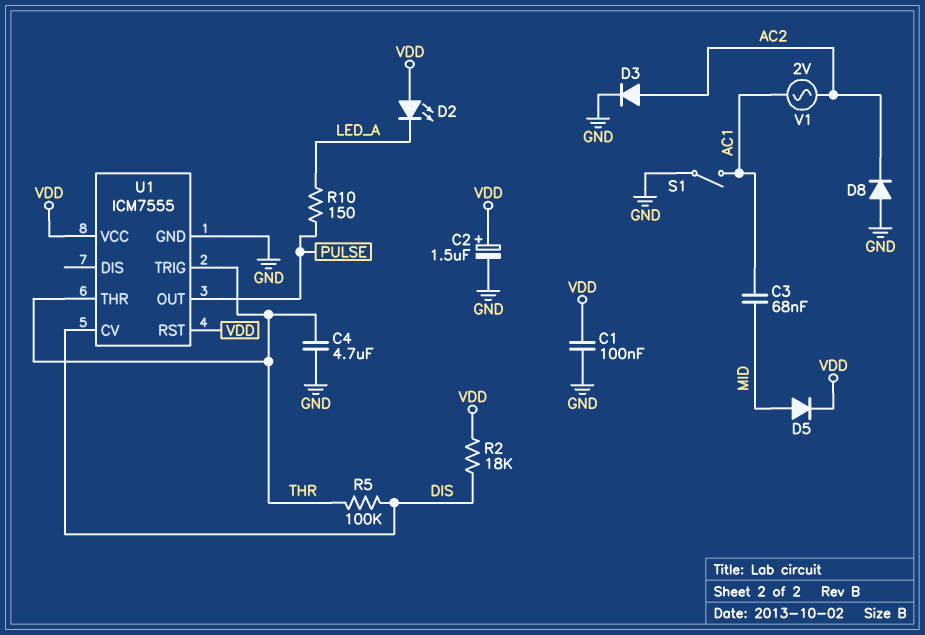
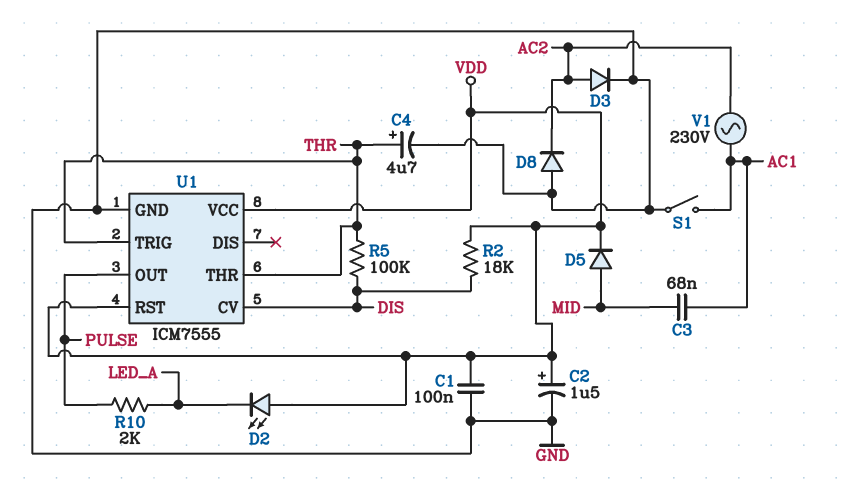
C4: 4.7uF (GND, THR) -> 4.7uF (plus THR, minus GND)
R10: 150 (LED_A, PULSE) -> 2k (LED_A, PULSE)
V1: AC 2V (AC1, AC2) -> AC 230V (AC1, AC2)

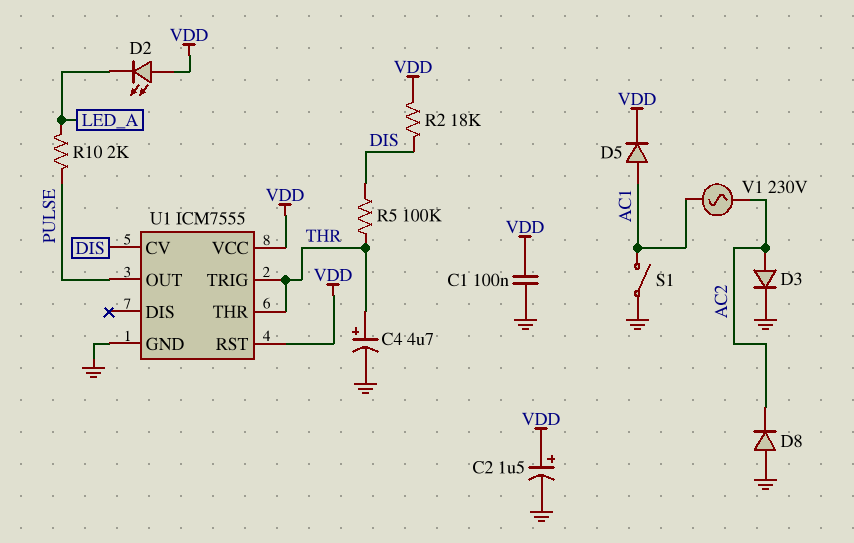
C3: 68nF (AC1, MID) -> none
D5: diode (A MID, K VDD) -> diode (A AC1, K VDD)

